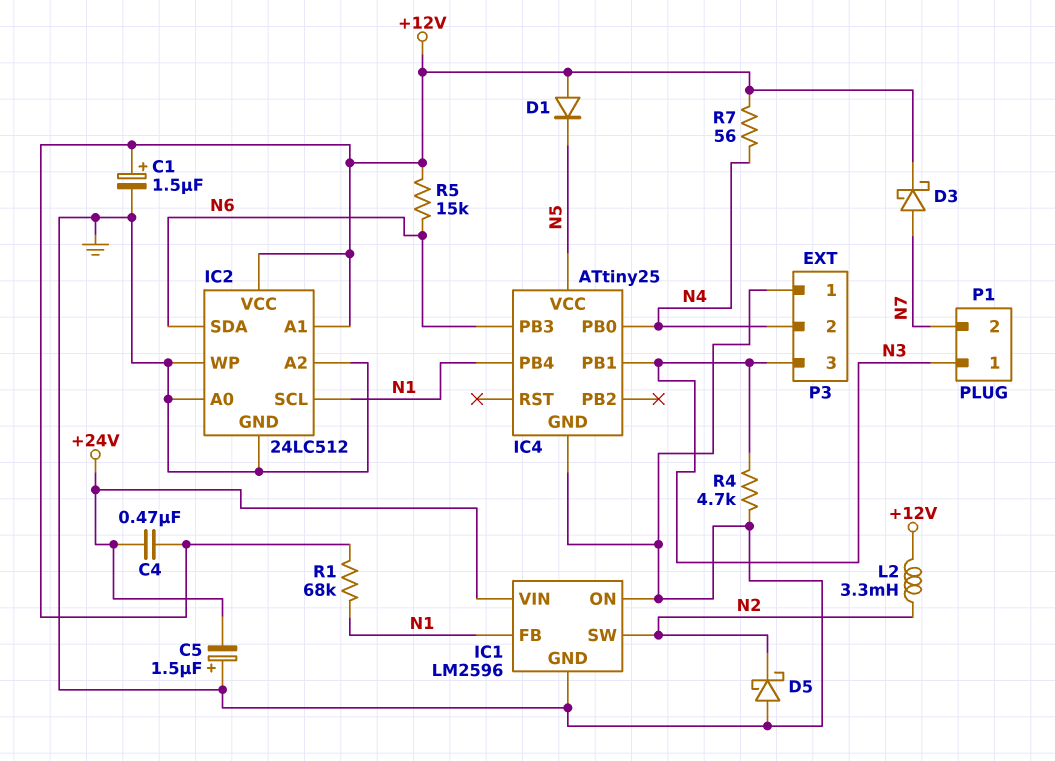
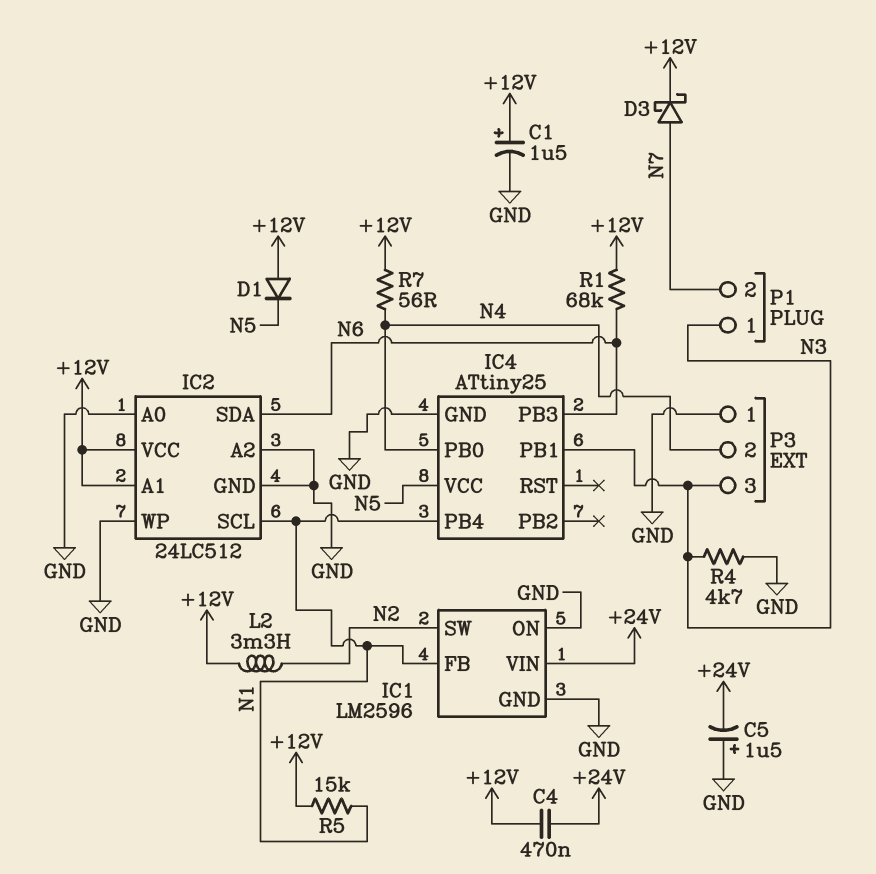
D5: schottky (A GND, K N2) -> none
R1: 68k (+12V, N1) -> 68k (+12V, N6)
R5: 15k (+12V, N6) -> 15k (+12V, N1)

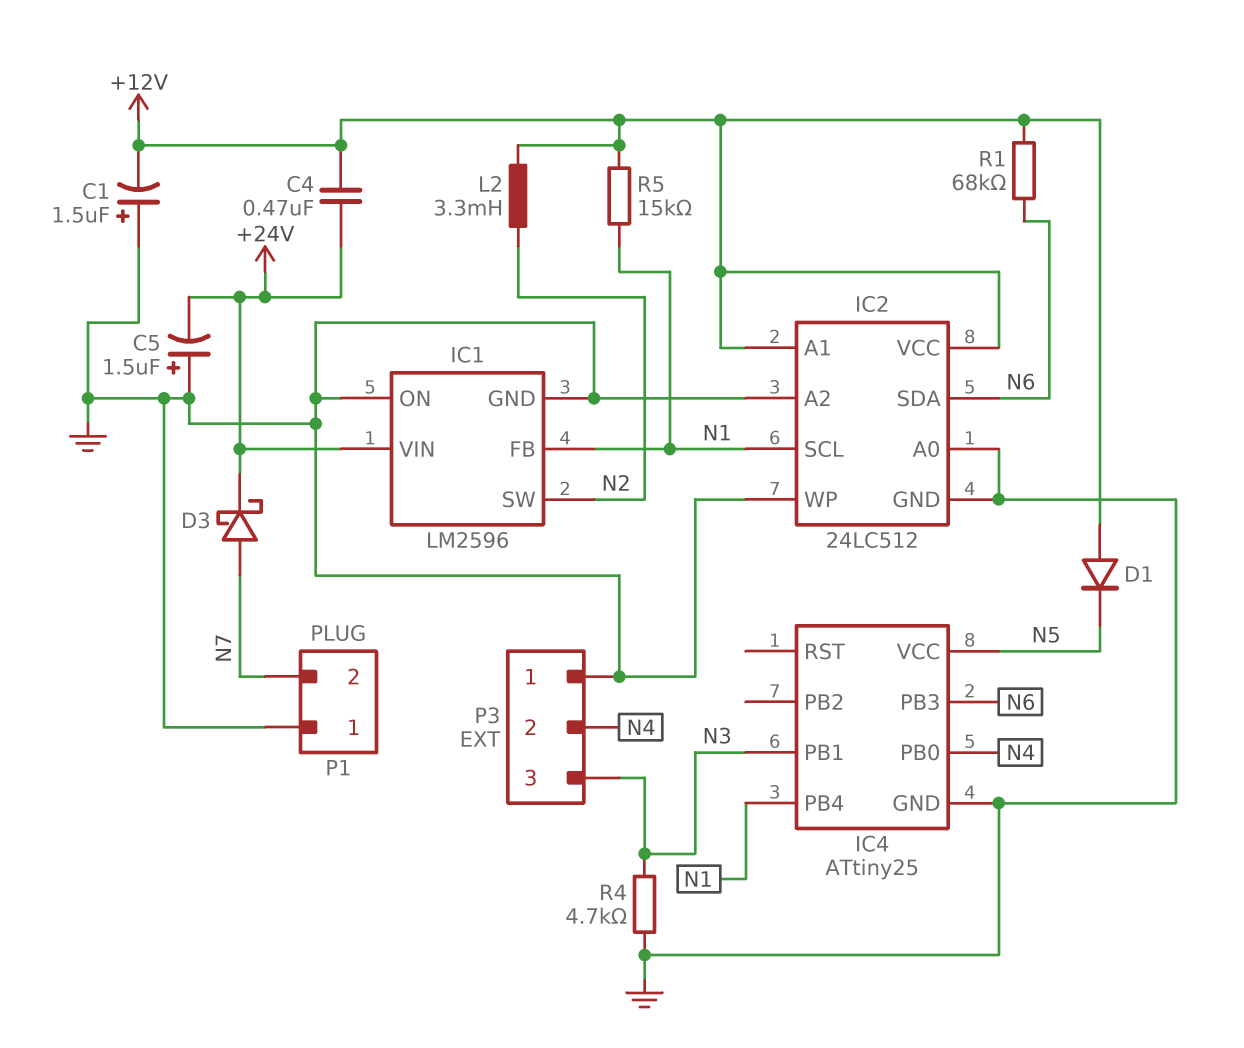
C1: 1.5uF (plus +12V, minus GND) -> 1.5uF (plus GND, minus +12V)
D3: schottky (A N7, K +12V) -> schottky (A N7, K +24V)
P1 pin 1: N3 -> GND
R7: 56 (+12V, N4) -> none

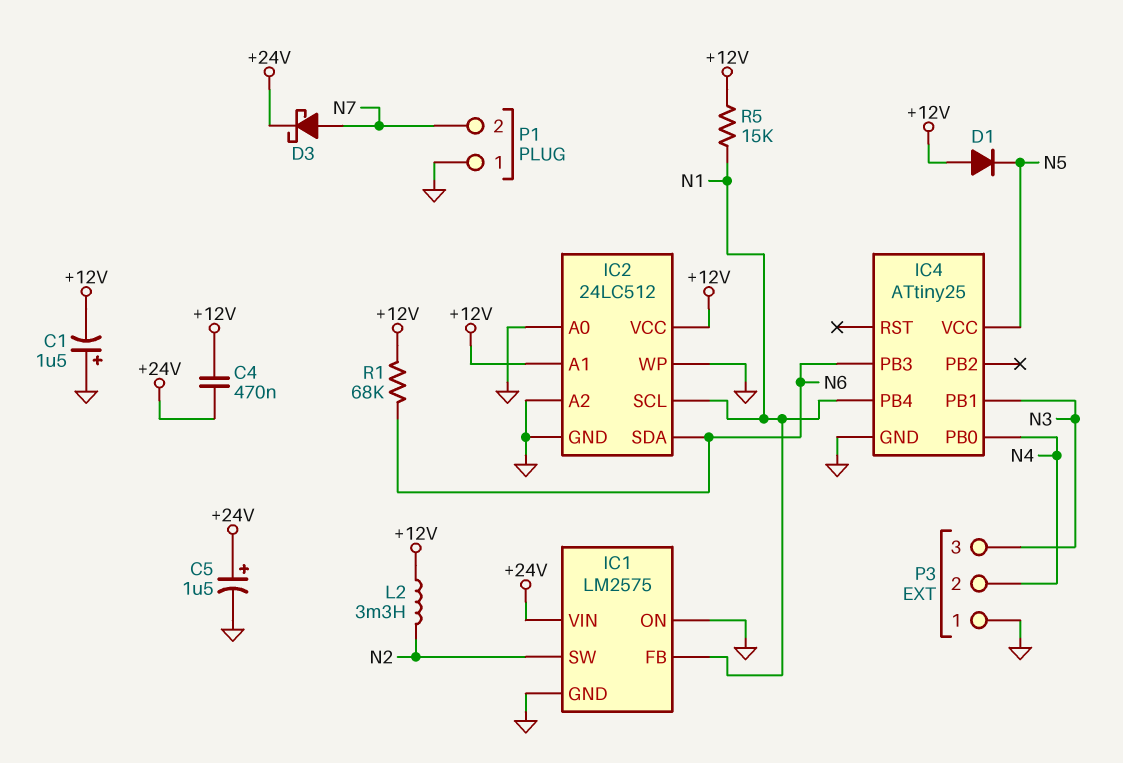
C5: 1.5uF (plus GND, minus +24V) -> 1.5uF (plus +24V, minus GND)
IC1: LM2596 -> LM2575
R4: 4.7k (GND, N3) -> none

